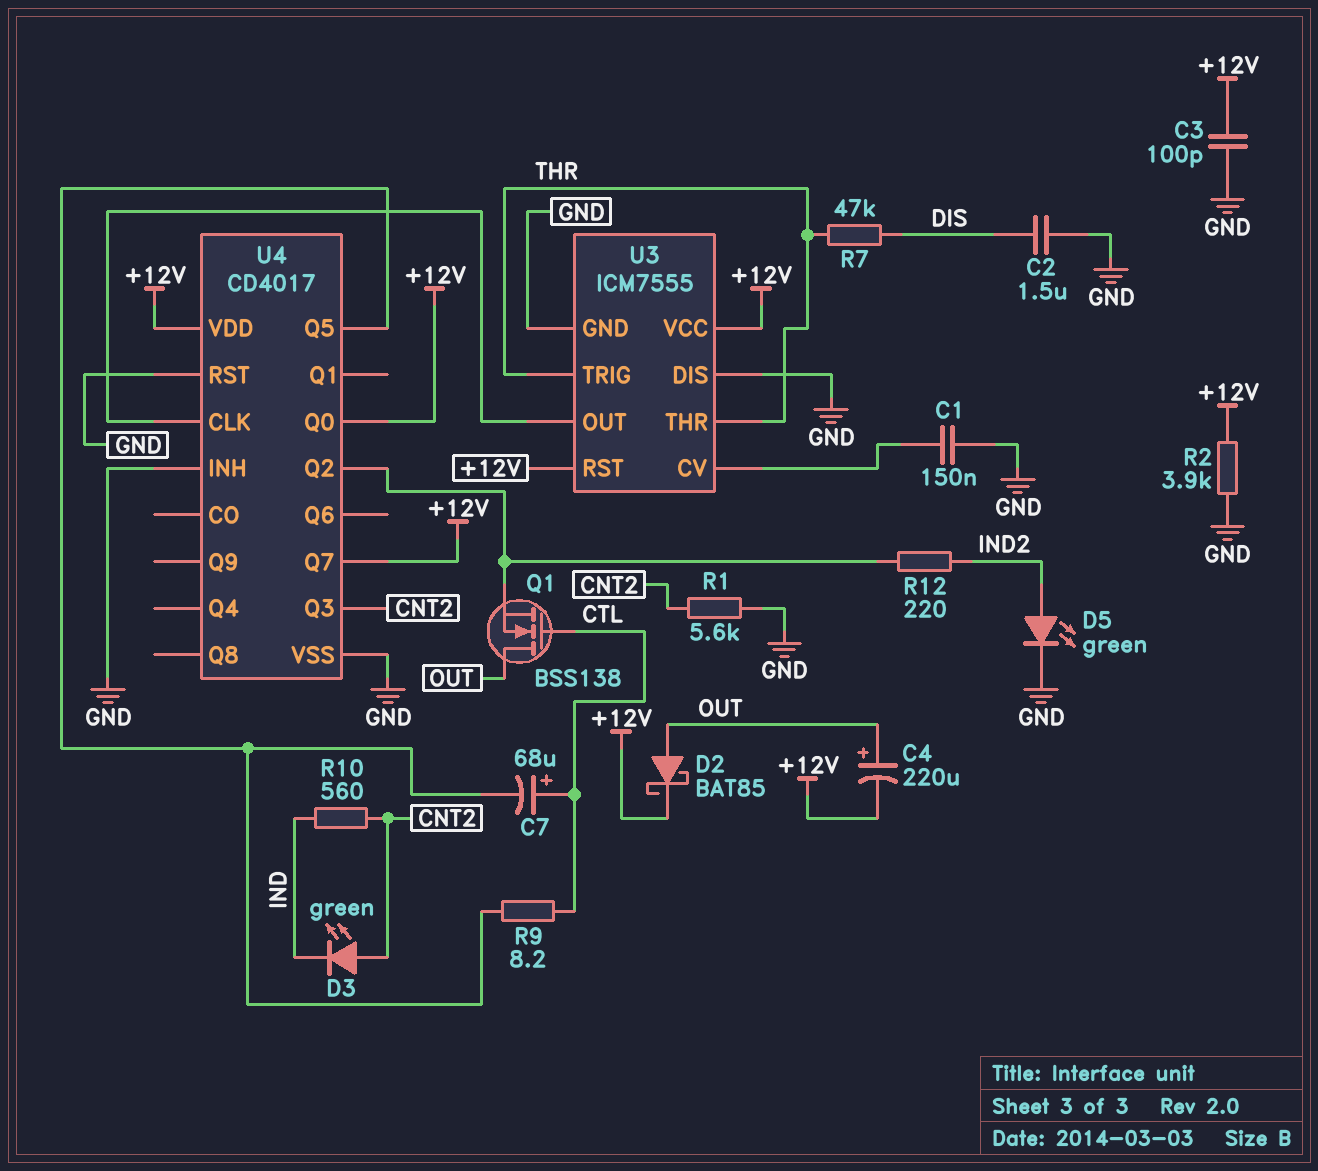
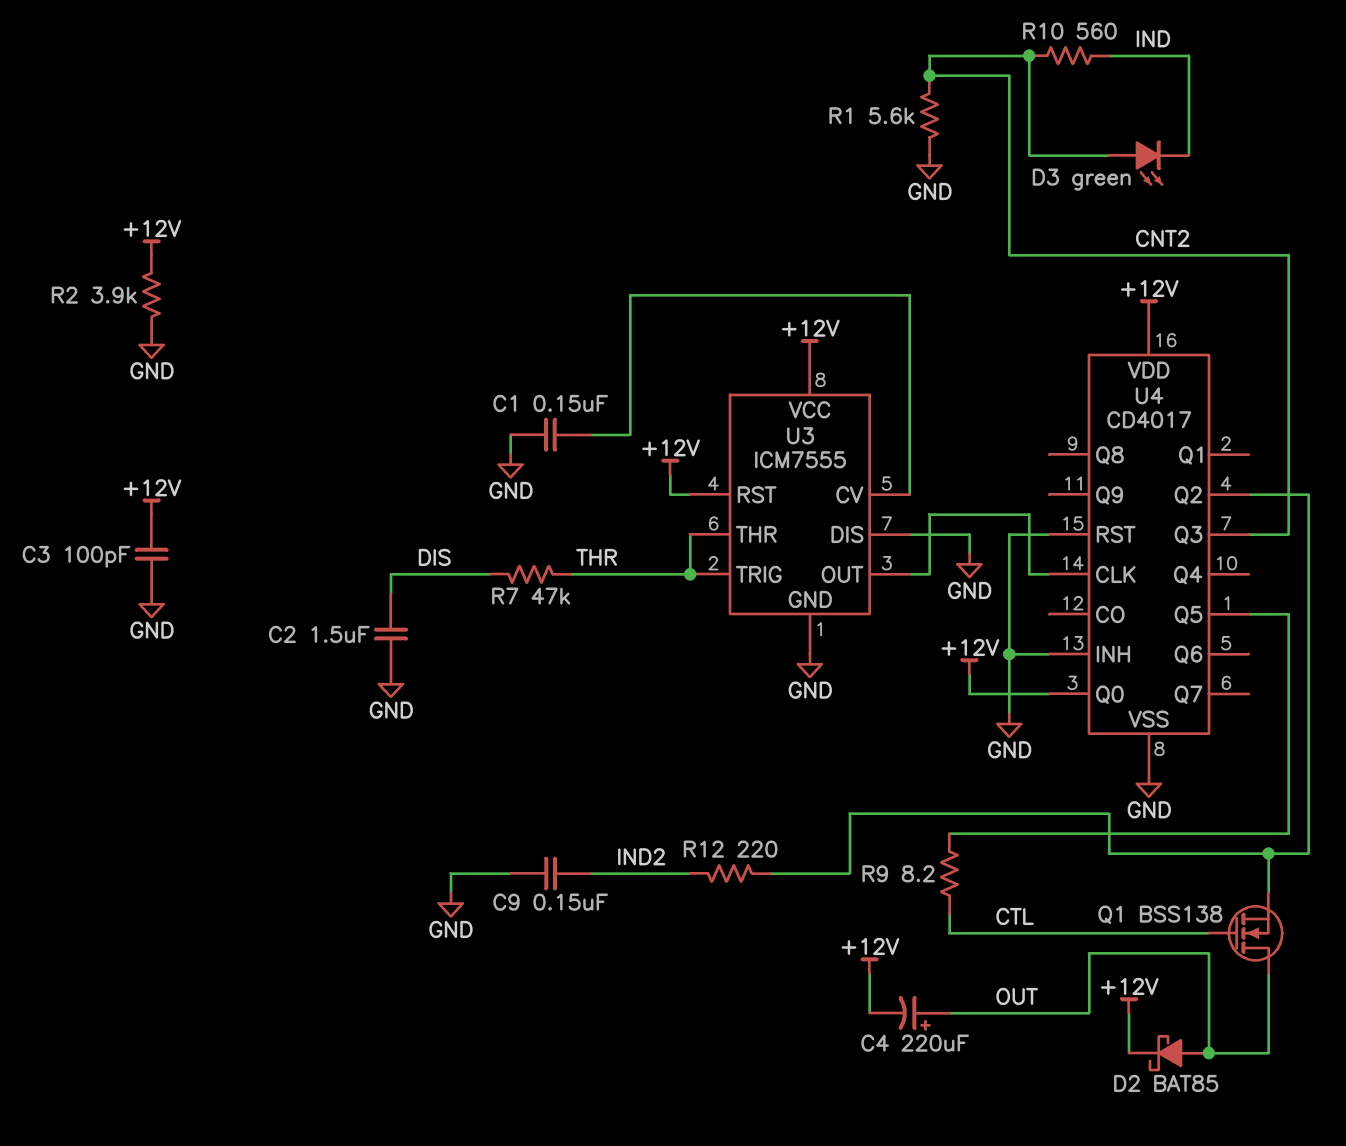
C7: 68uF (plus CTL, minus U4/Q5) -> none
C9: none -> 150nF (GND, IND2)
D5: LED green (A IND2, K GND) -> none
U4 pin Q7: +12V -> none

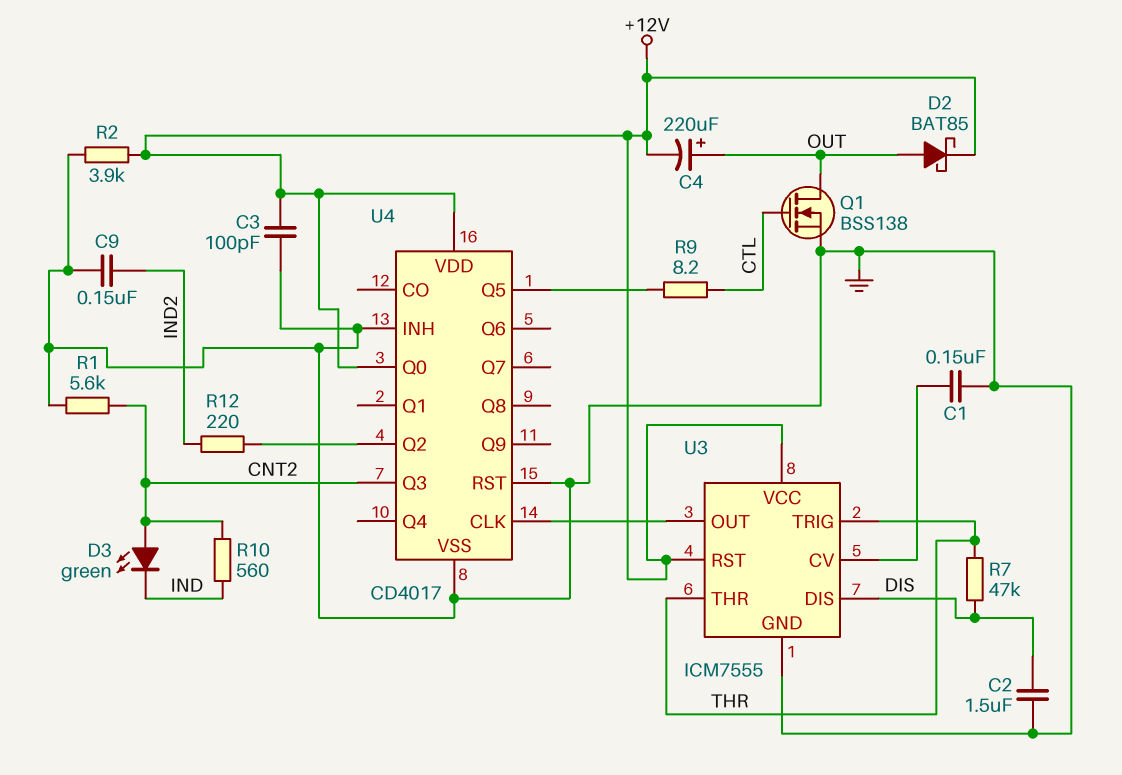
Q1: NMOS BSS138 (G CTL, D OUT, S U4/Q2) -> NMOS BSS138 (G CTL, D OUT, S GND)
U3 pin DIS: GND -> DIS

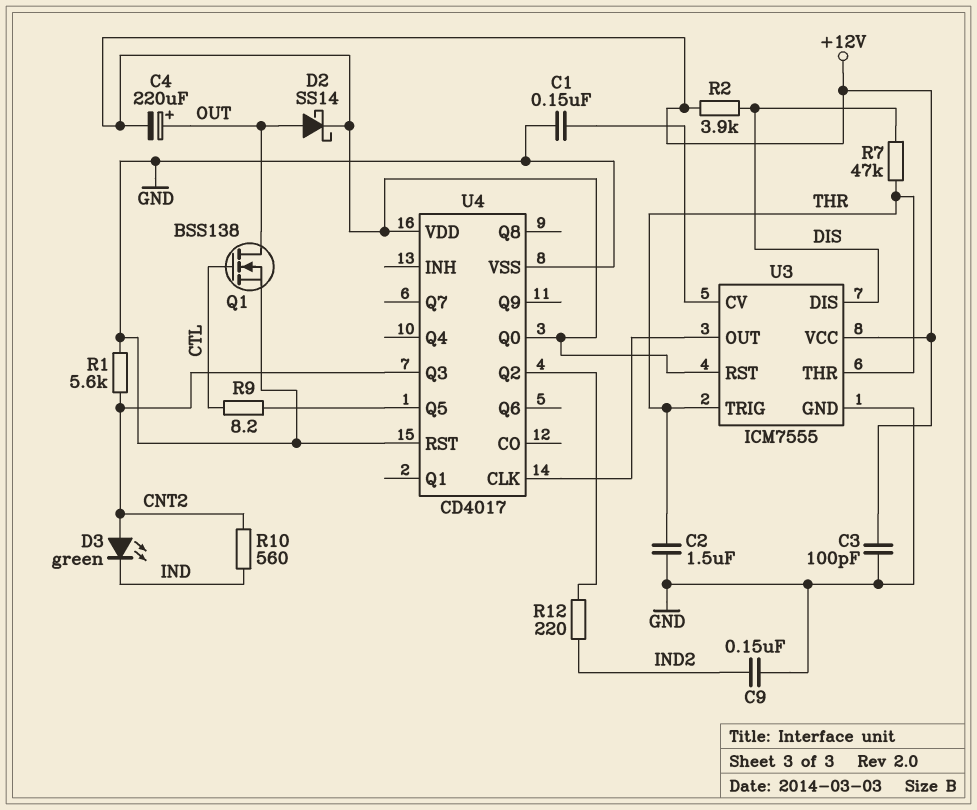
C2: 1.5uF (DIS, GND) -> 1.5uF (GND, THR)
D2: schottky BAT85 (A OUT, K +12V) -> schottky SS14 (A OUT, K +12V)
R2: 3.9k (+12V, GND) -> 3.9k (+12V, DIS)
U4 pin INH: GND -> none

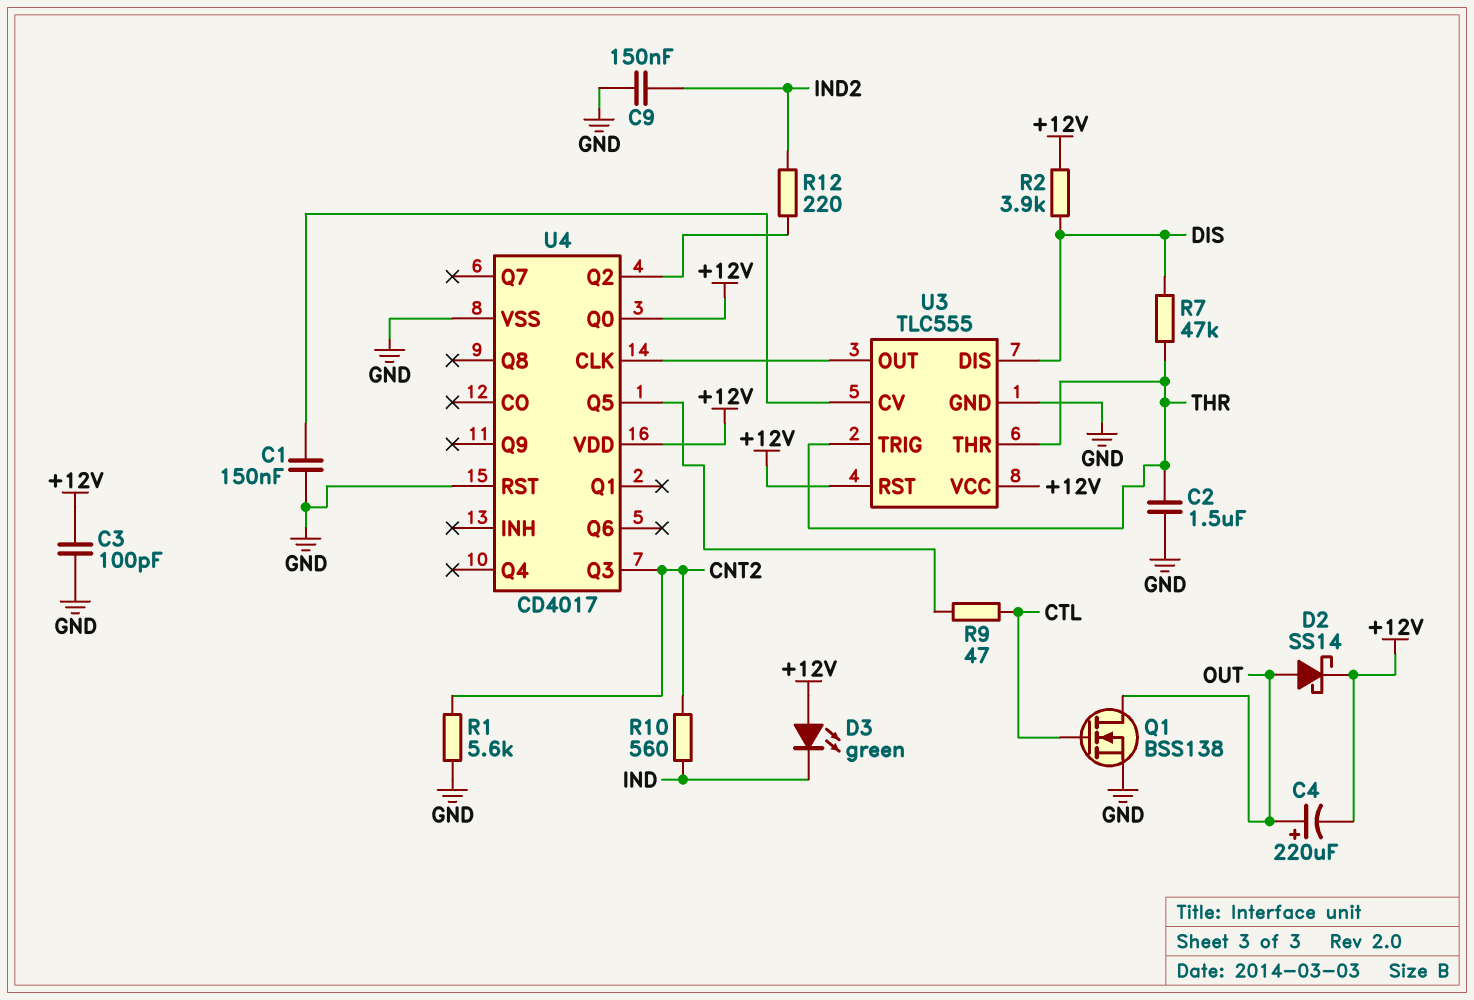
D3: LED green (A CNT2, K IND) -> LED green (A +12V, K IND)
R9: 8.2 (CTL, U4/Q5) -> 47 (CTL, U4/Q5)
U3: ICM7555 -> TLC555

